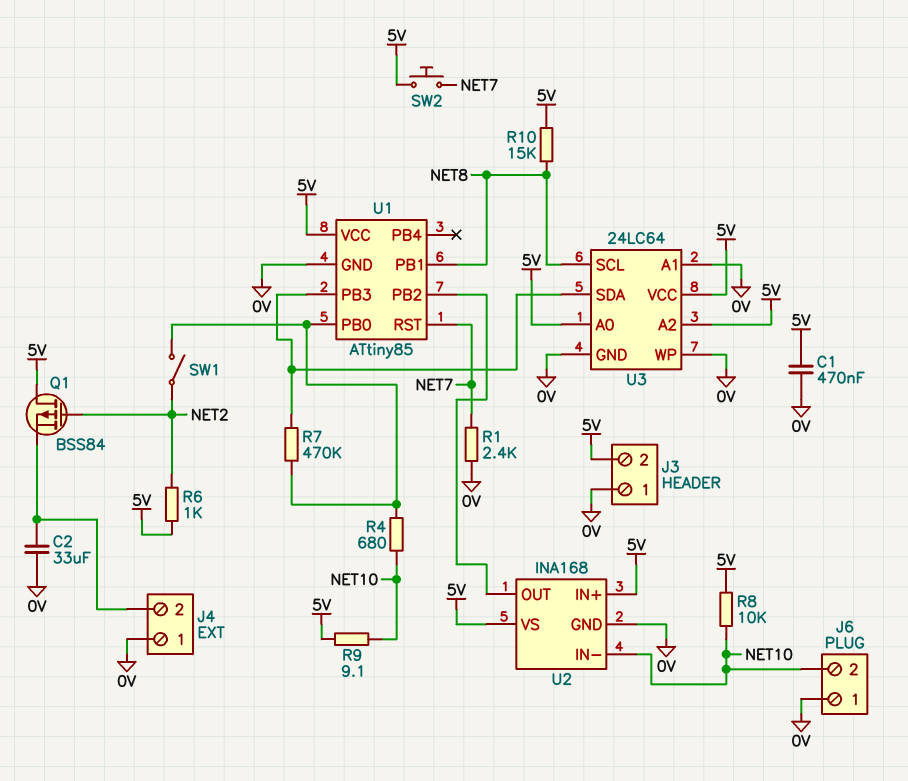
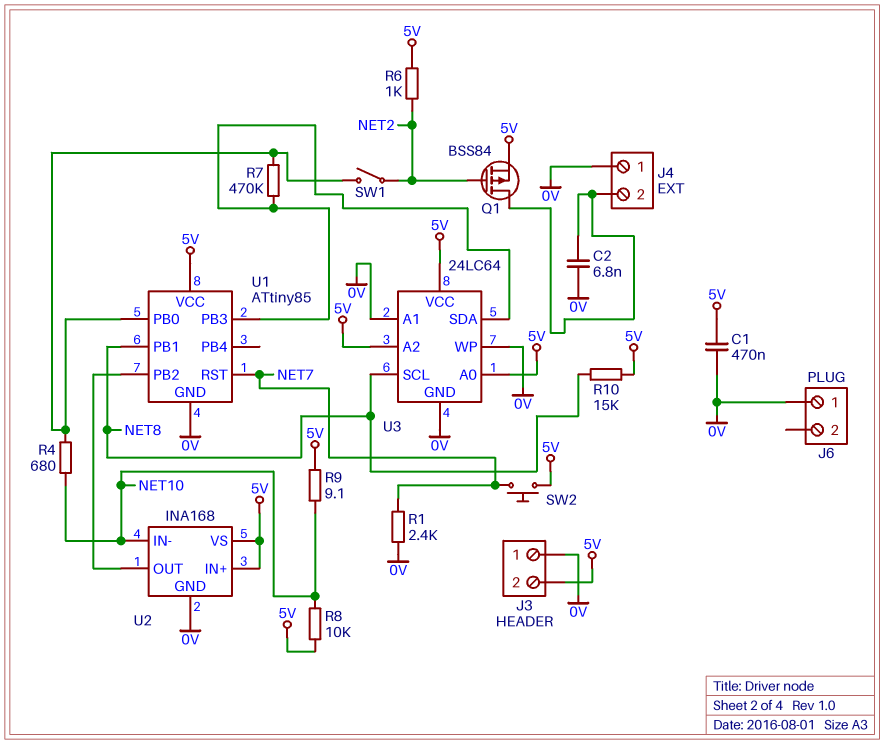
C2: 33uF (0V, J4/2) -> 6.8nF (0V, J4/2)
J6 pin 2: NET10 -> none
Q1: PMOS BSS84 (G NET2, D 5V, S J4/2) -> PMOS BSS84 (G NET2, D J4/2, S 5V)

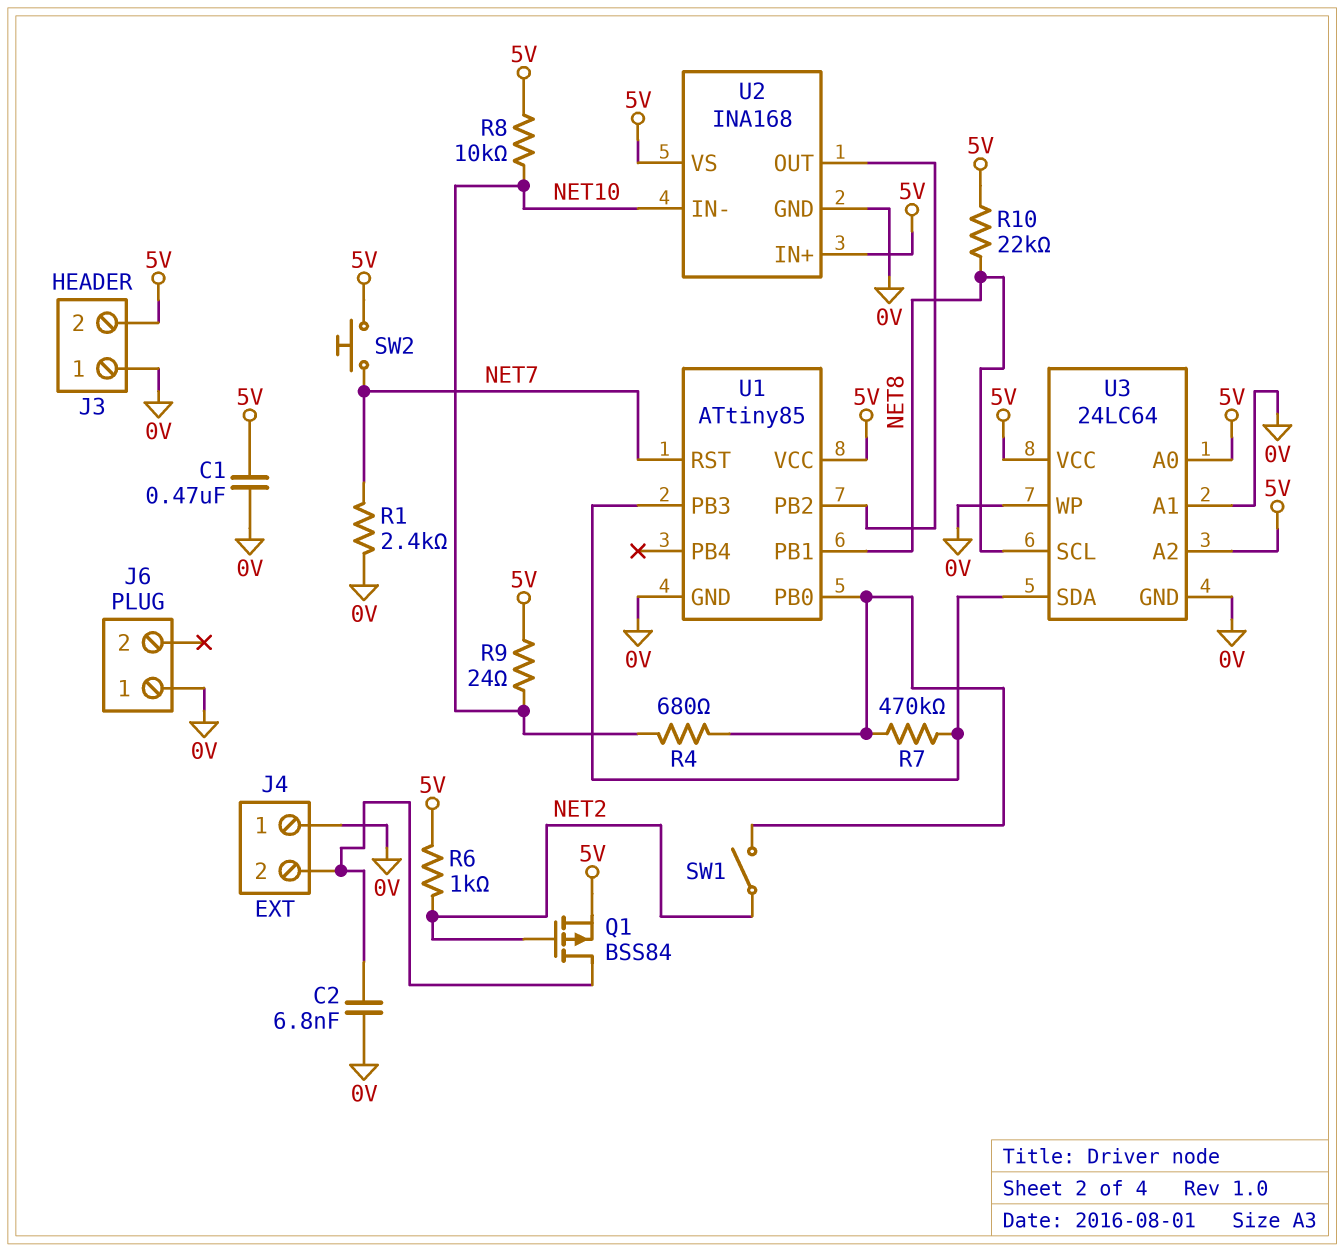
R9: 9.1 (5V, NET10) -> 24 (5V, NET10)
R10: 15k (5V, NET8) -> 22k (5V, NET8)

